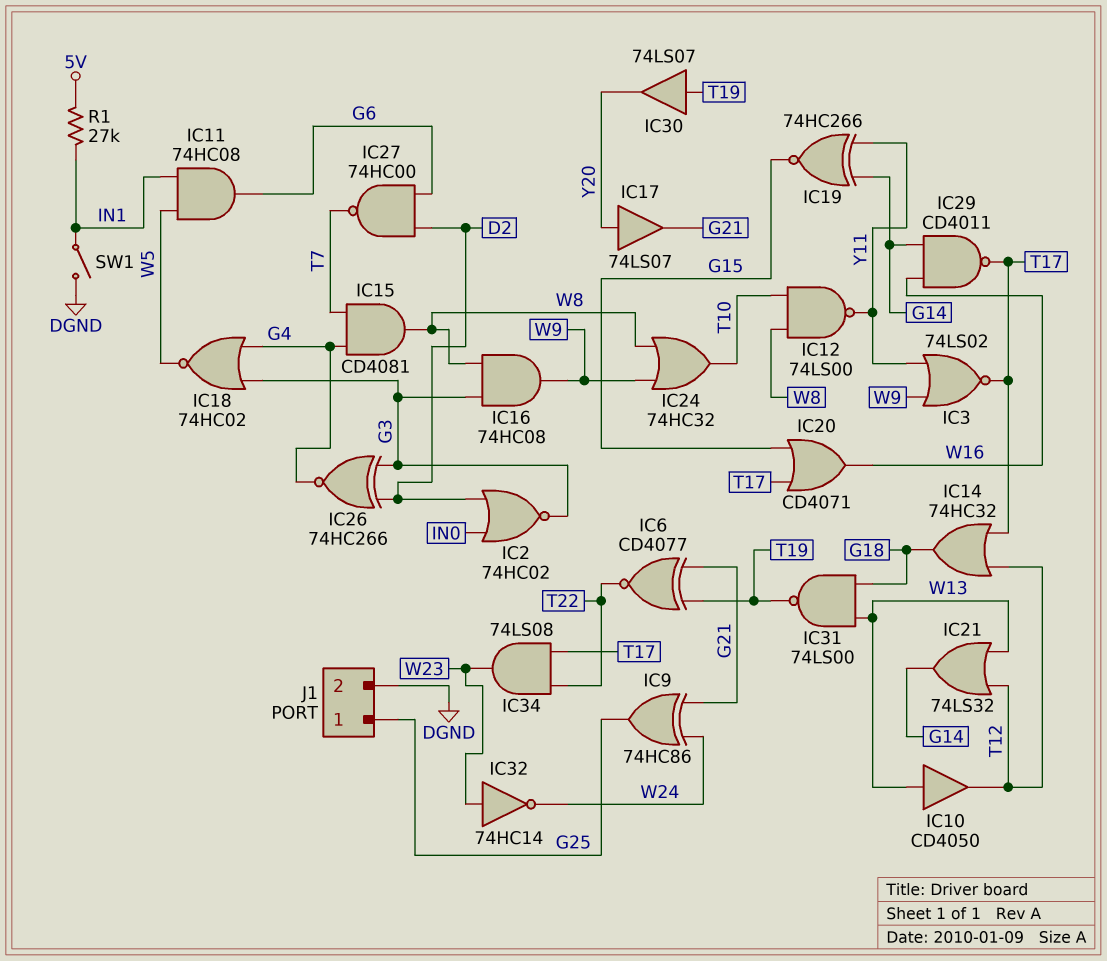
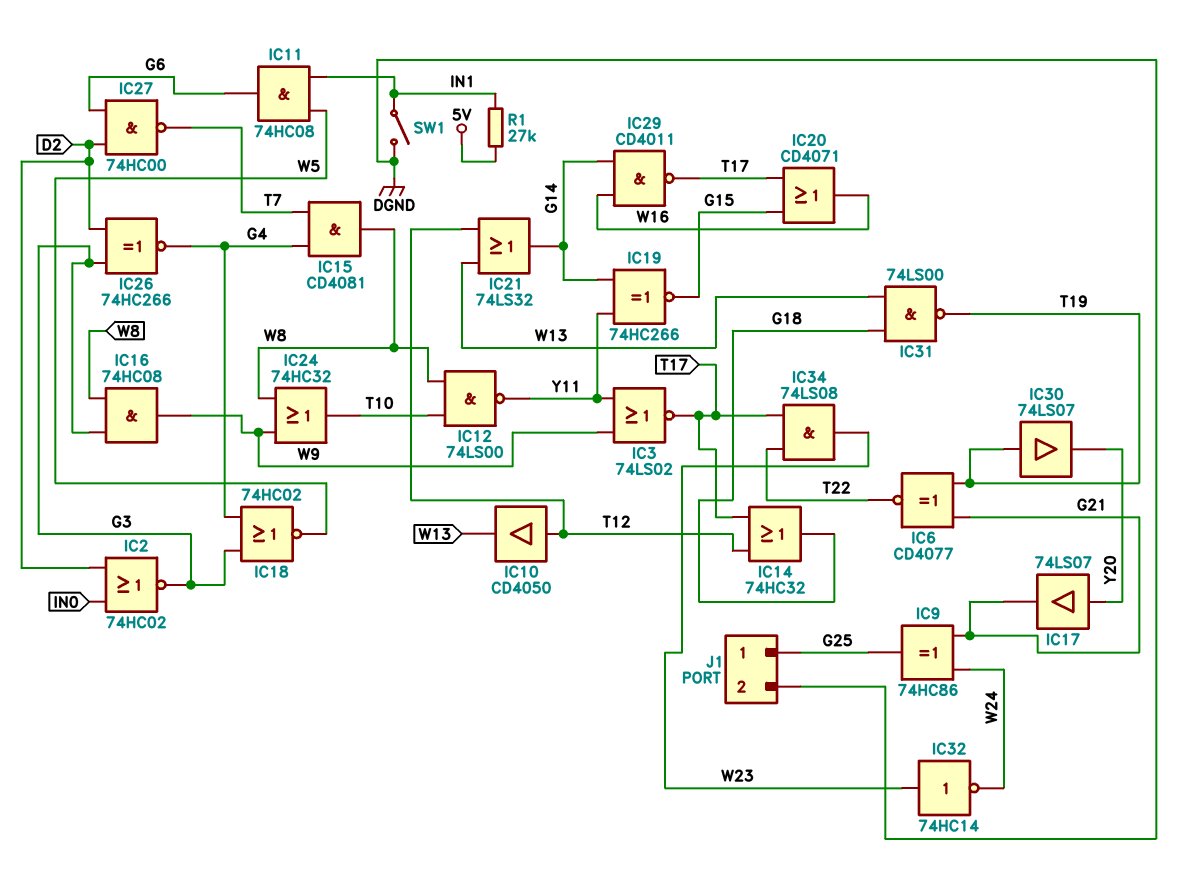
IC10: buffer CD4050 (in W13, out T12) -> buffer CD4050 (in T12, out W13)

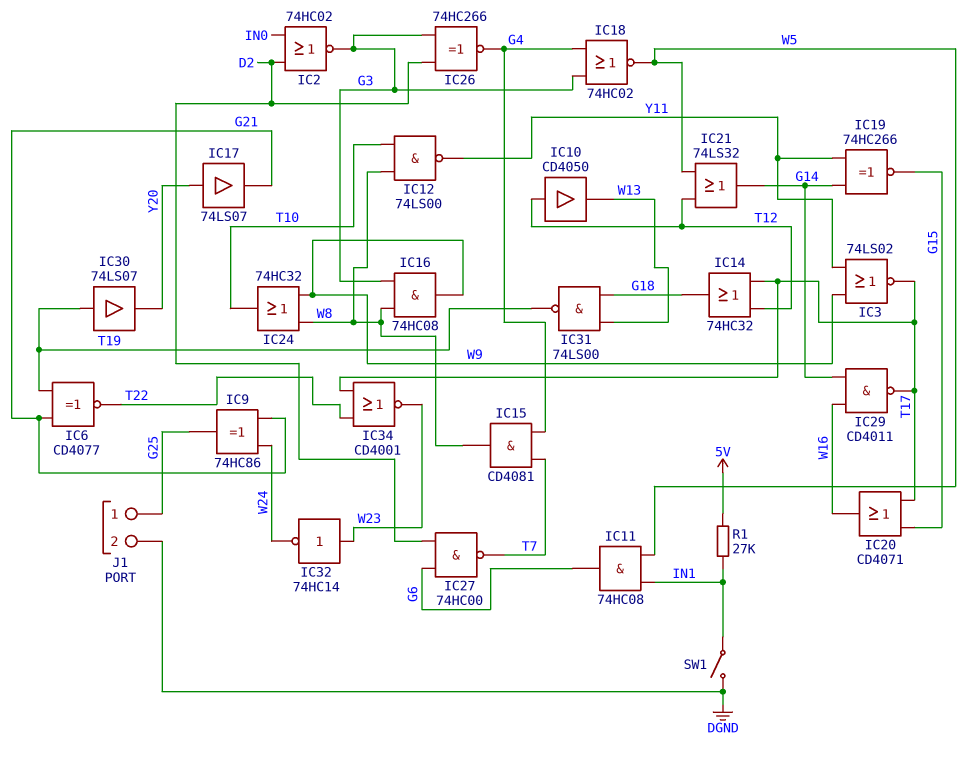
IC21: OR 74LS32 (in T12, in W13, out G14) -> OR 74LS32 (in T12, in W5, out G14)
IC34: AND 74LS08 (in T17, in T22, out W23) -> NOR CD4001 (in T17, in T22, out W23)

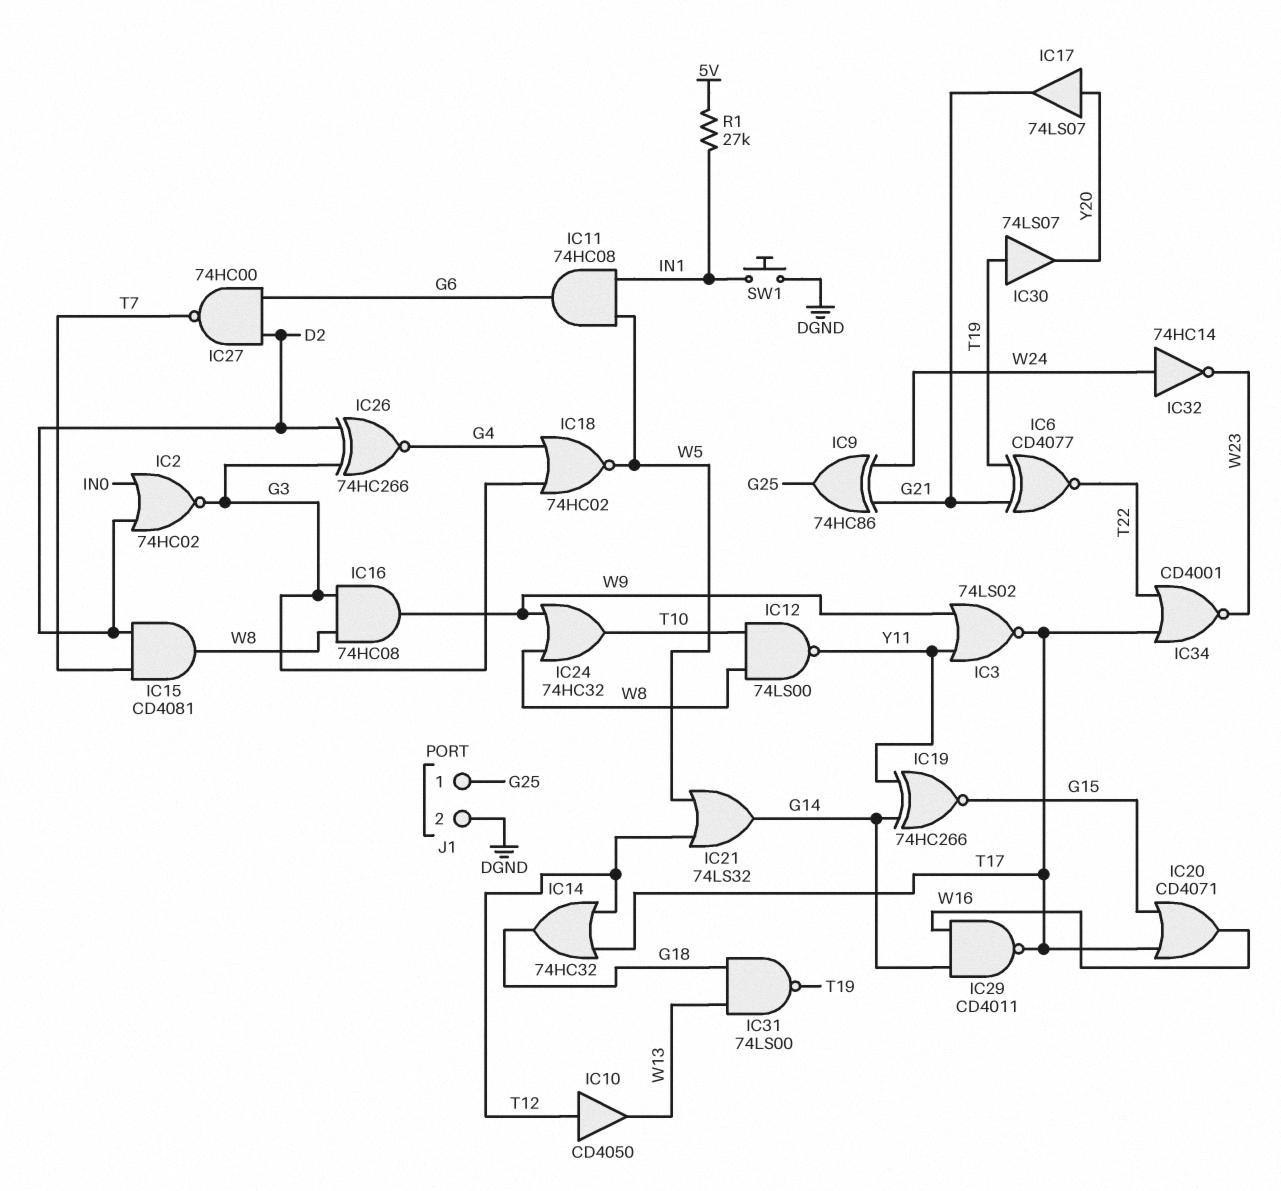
IC15: AND CD4081 (in G4, in T7, out W8) -> AND CD4081 (in D2, in T7, out W8)
IC32: NOT 74HC14 (in W23, out W24) -> NOT 74HC14 (in W24, out W23)
SW1: switch (DGND, IN1) -> button (DGND, IN1)

